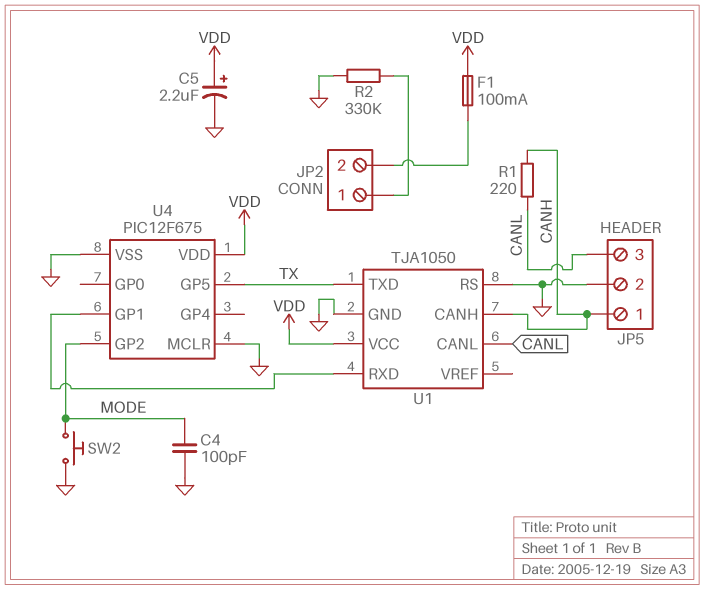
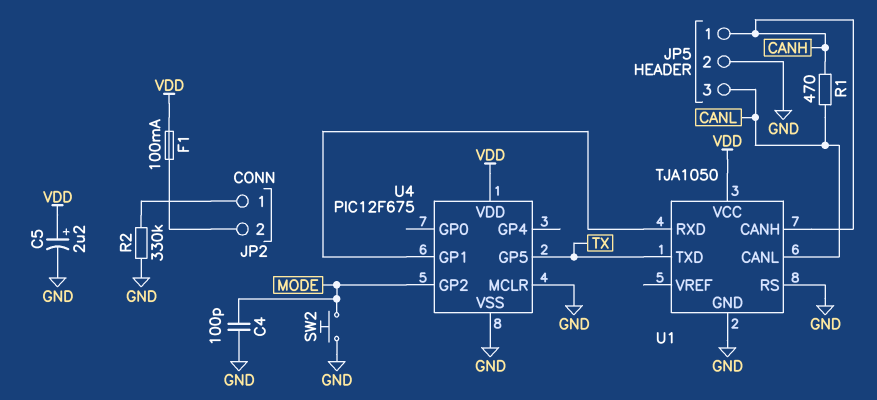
R1: 220 (CANH, CANL) -> 470 (CANH, CANL)

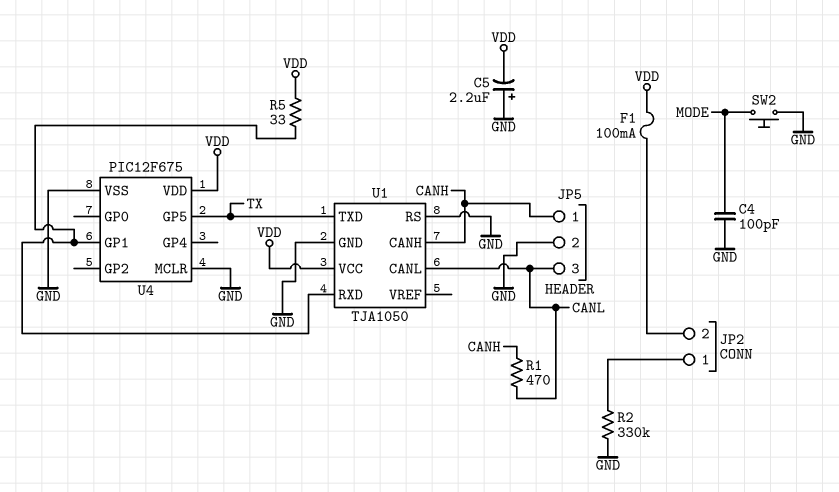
C5: 2.2uF (plus VDD, minus GND) -> 2.2uF (plus GND, minus VDD)
R5: none -> 33 (U1/RXD, VDD)
U4 pin GP2: MODE -> none

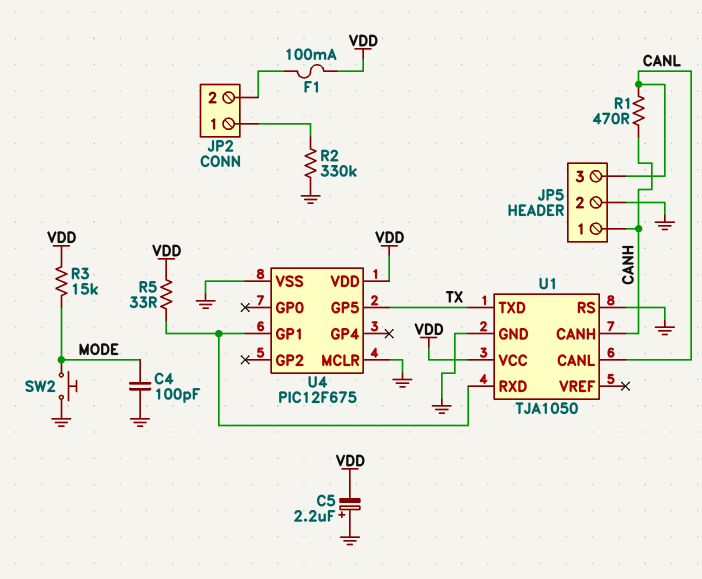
R3: none -> 15k (MODE, VDD)

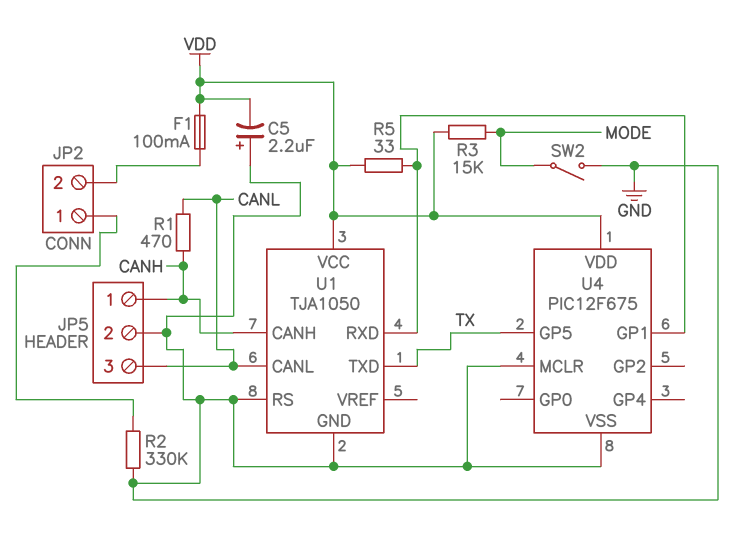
C4: 100pF (GND, MODE) -> none
SW2: button (GND, MODE) -> switch (GND, MODE)

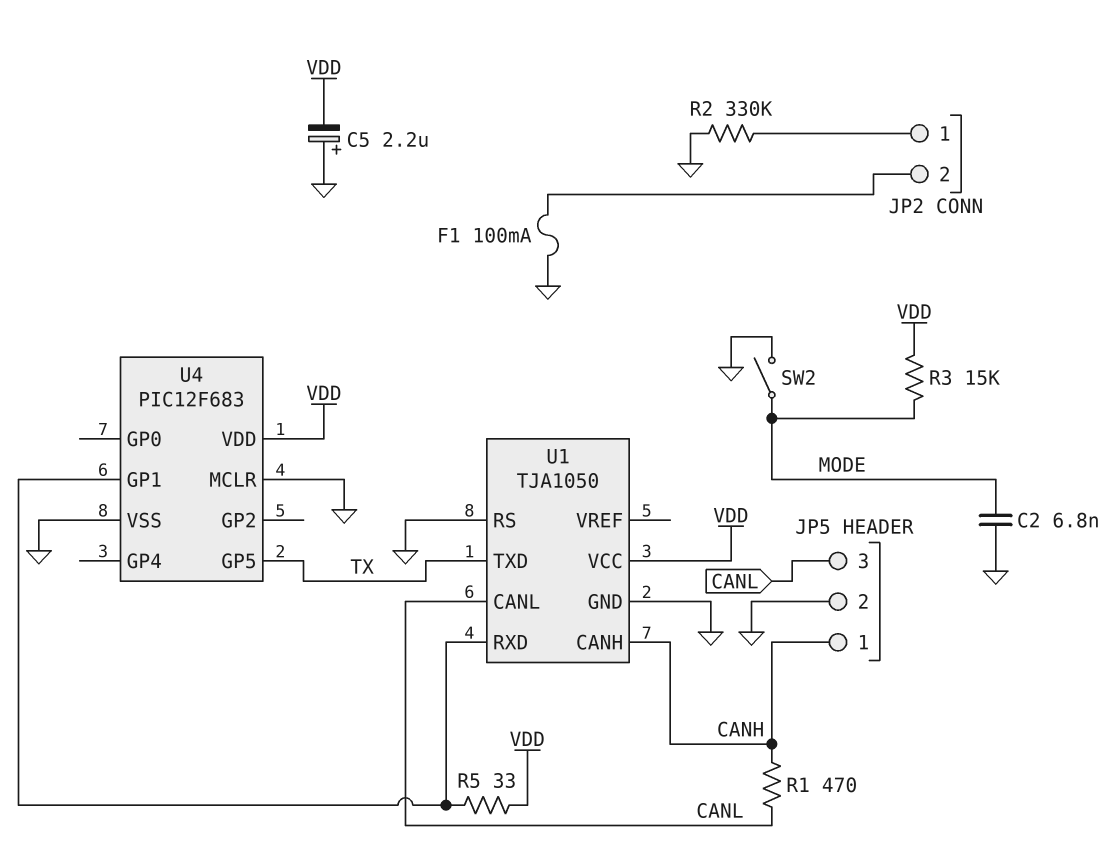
C2: none -> 6.8nF (GND, MODE)
F1: 100mA (JP2/2, VDD) -> 100mA (GND, JP2/2)
U4: PIC12F675 -> PIC12F683

